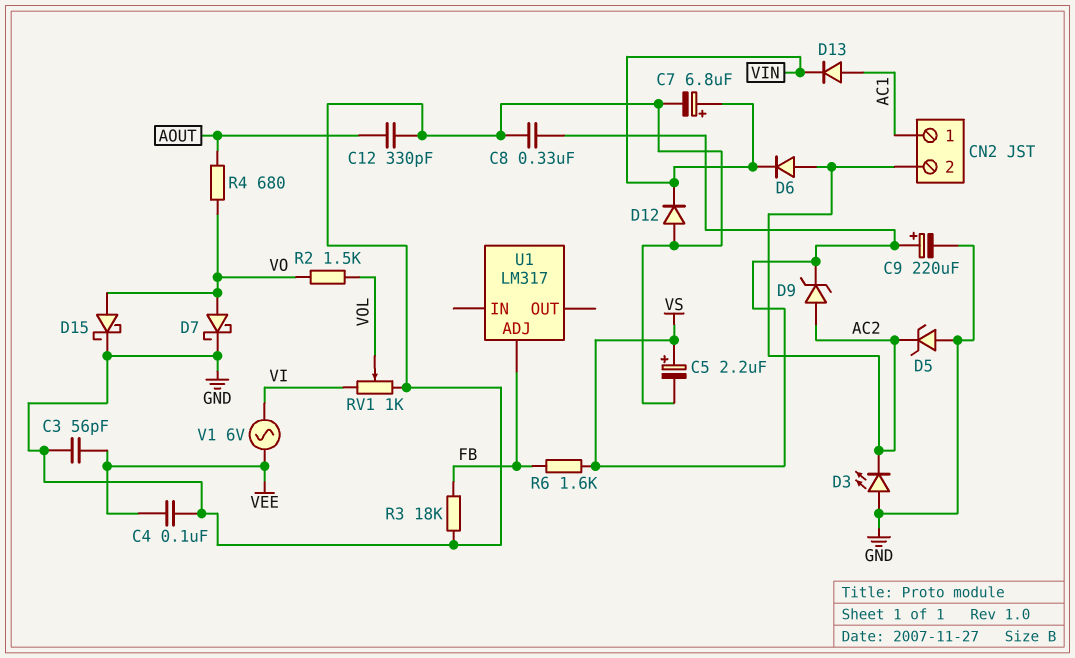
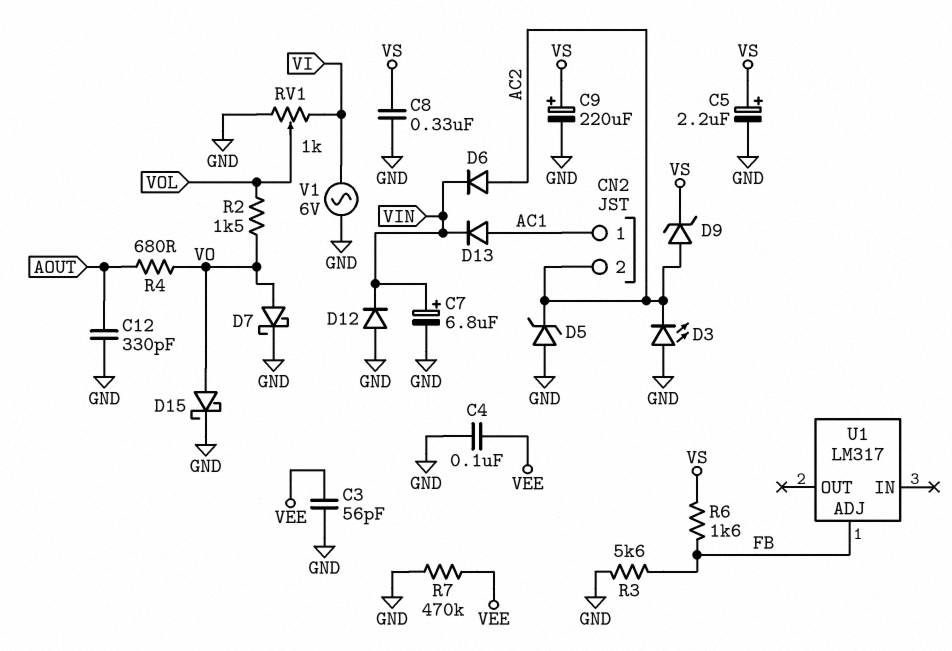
R3: 18k (FB, GND) -> 5.6k (FB, GND)
R7: none -> 470k (GND, VEE)
V1: AC 6V (VEE, VI) -> AC 6V (GND, VI)

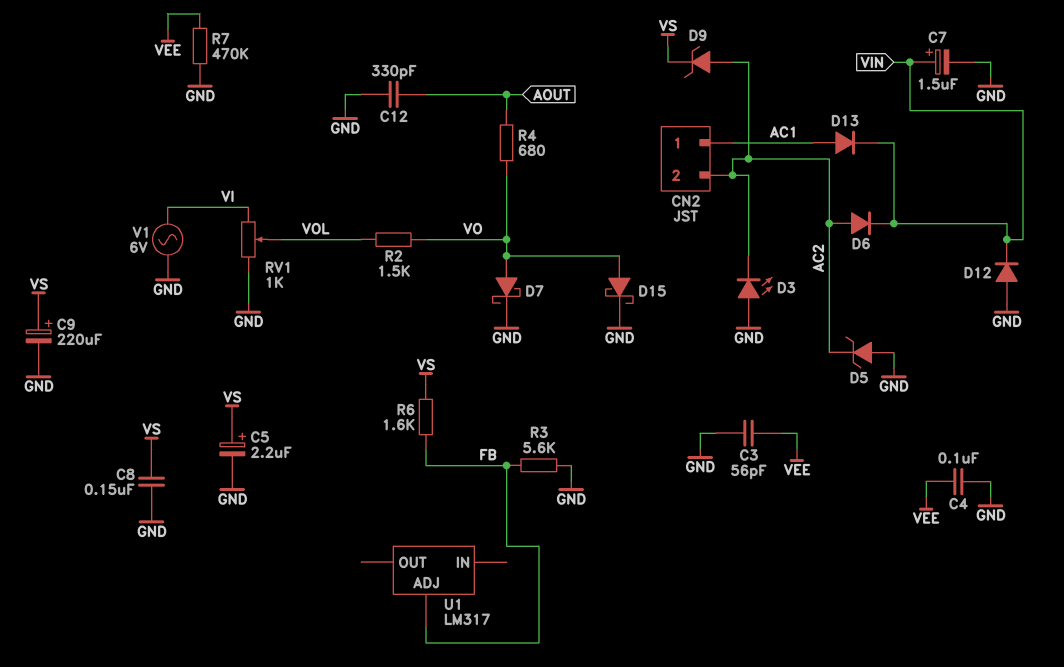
C7: 6.8uF (plus VIN, minus GND) -> 1.5uF (plus VIN, minus GND)
C8: 330nF (GND, VS) -> 150nF (GND, VS)

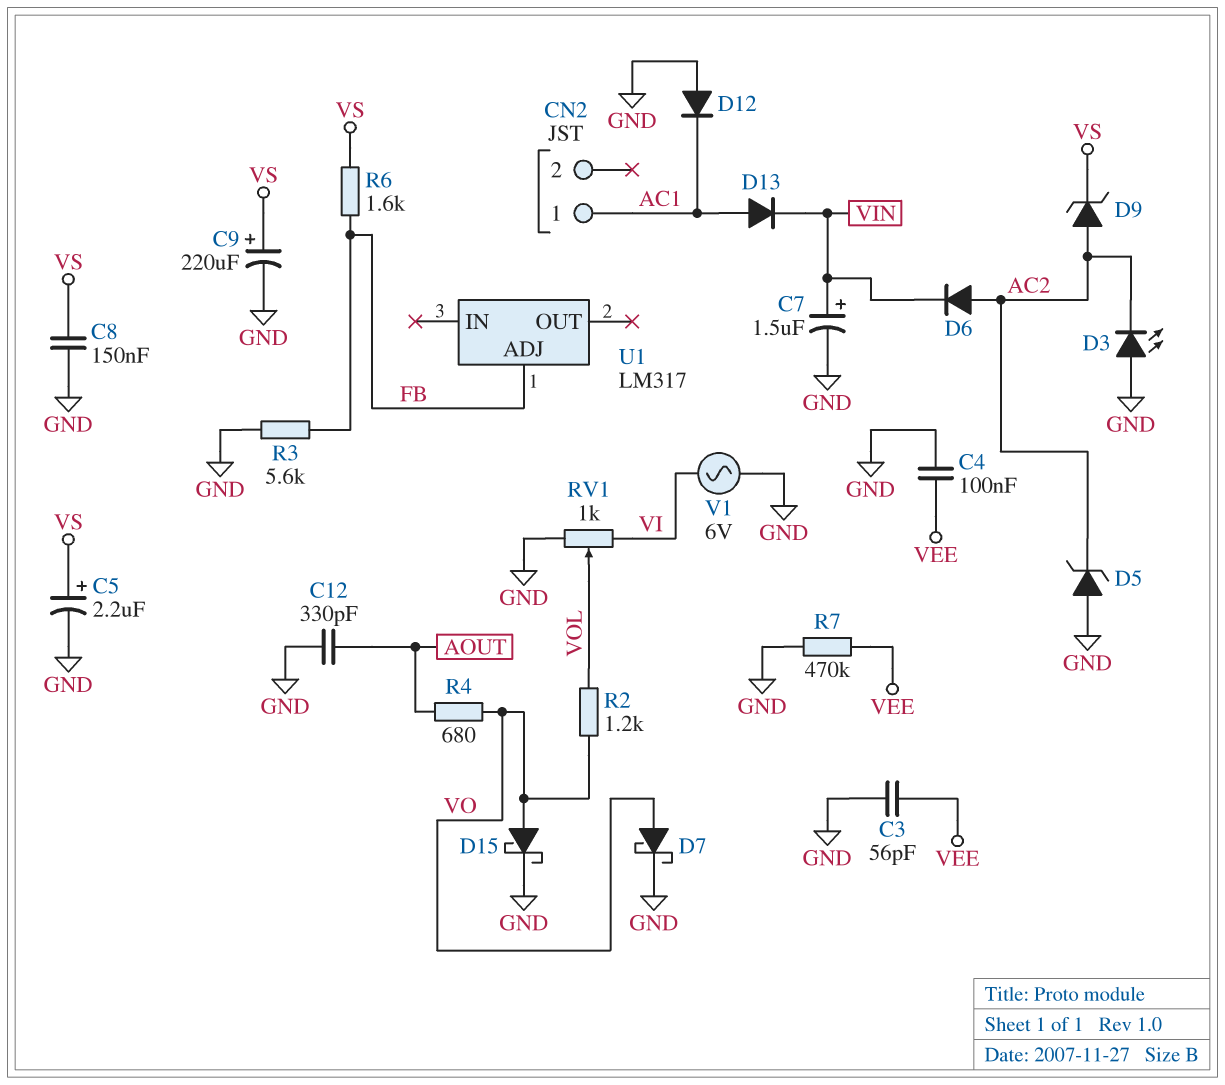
CN2 pin 2: AC2 -> none
D12: diode (A GND, K VIN) -> diode (A GND, K AC1)
R2: 1.5k (VO, VOL) -> 1.2k (VO, VOL)

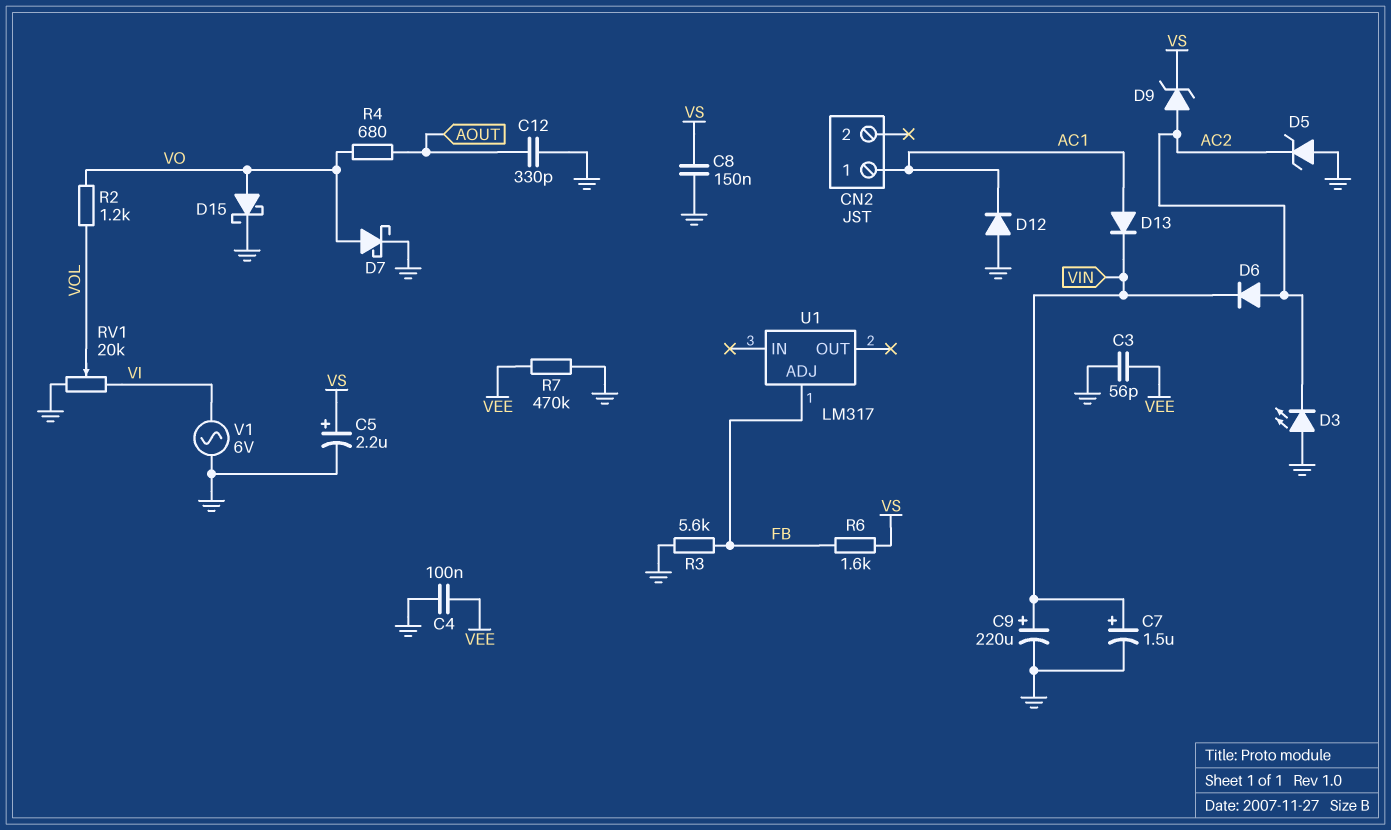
C9: 220uF (plus VS, minus GND) -> 220uF (plus VIN, minus GND)
RV1: 1k (GND, VI, wiper VOL) -> 20k (GND, VI, wiper VOL)

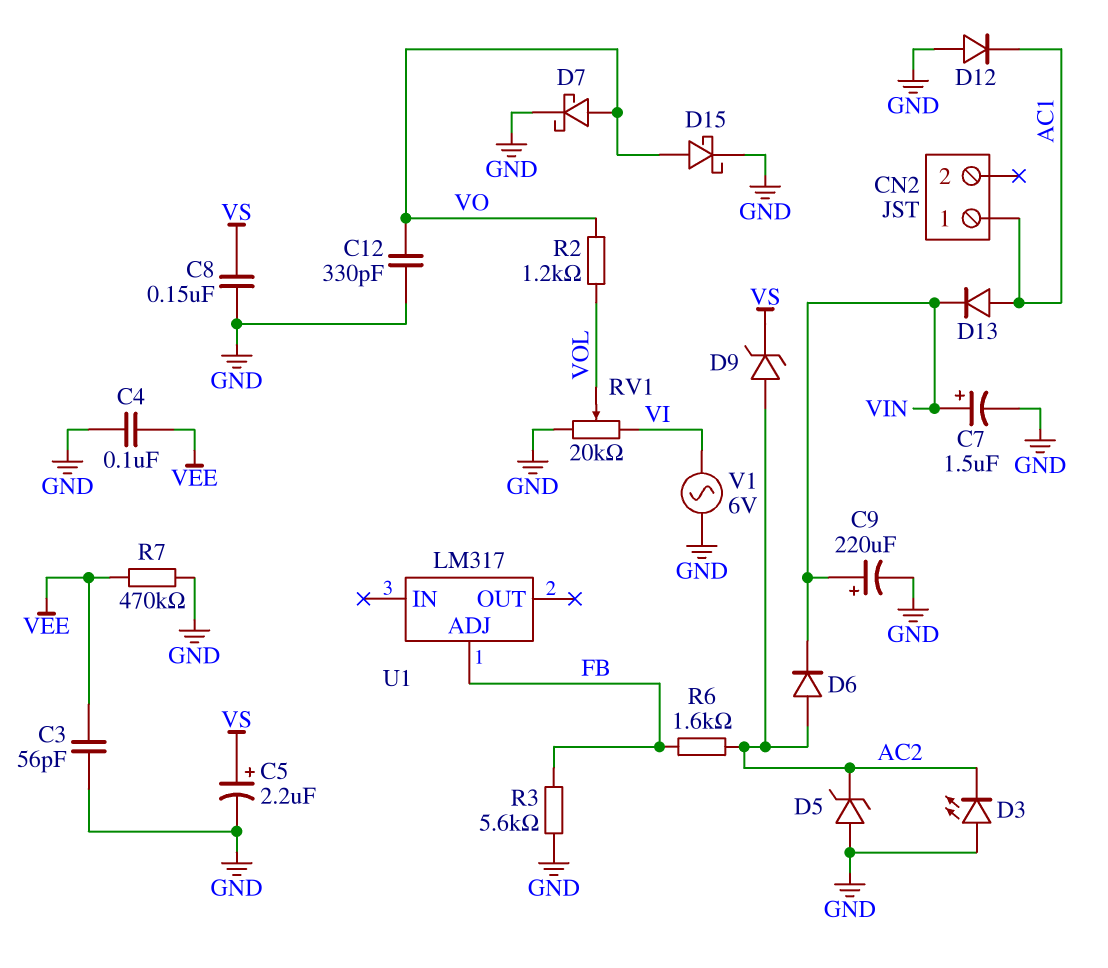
C12: 330pF (AOUT, GND) -> 330pF (GND, VO)
R4: 680 (AOUT, VO) -> none
R6: 1.6k (FB, VS) -> 1.6k (AC2, FB)

